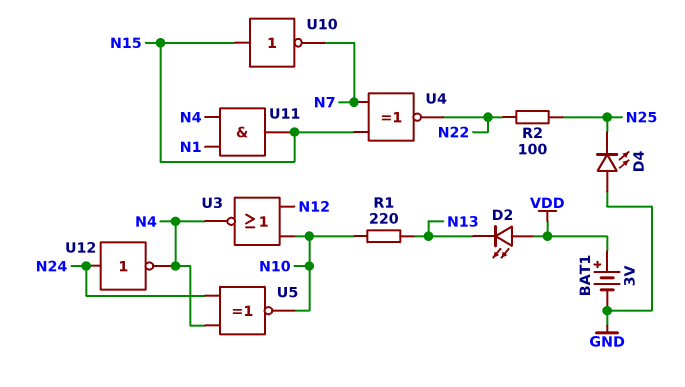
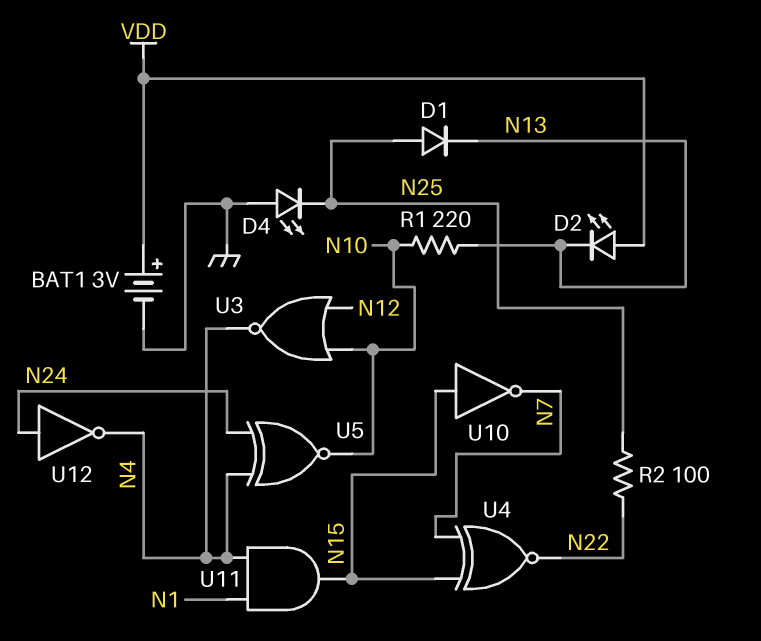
D1: none -> diode (A N25, K N13)

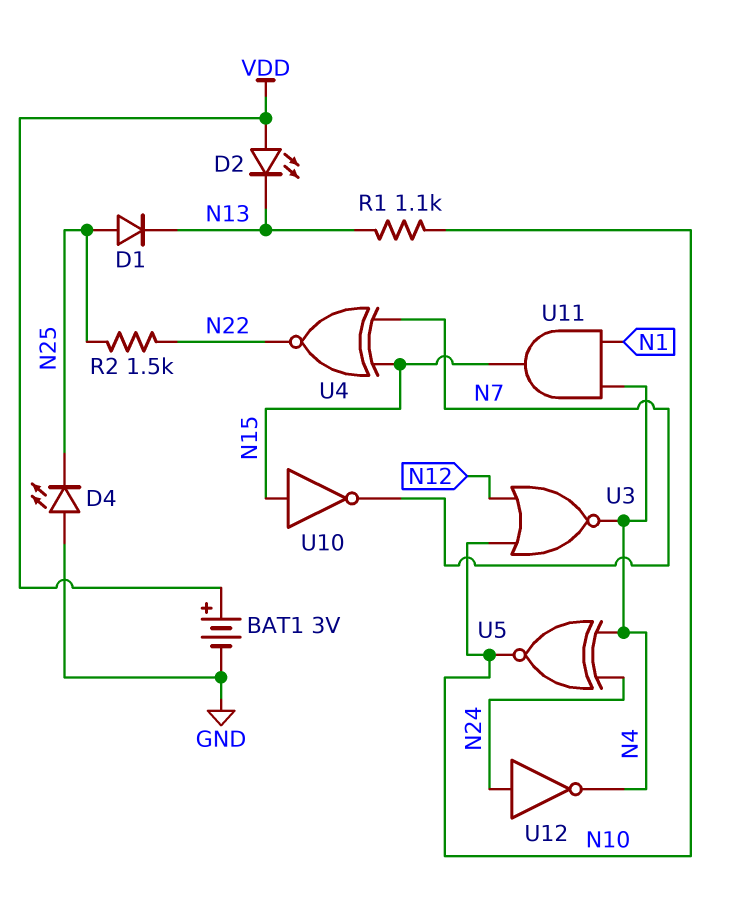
R1: 220 (N10, N13) -> 1.1k (N10, N13)
R2: 100 (N22, N25) -> 1.5k (N22, N25)

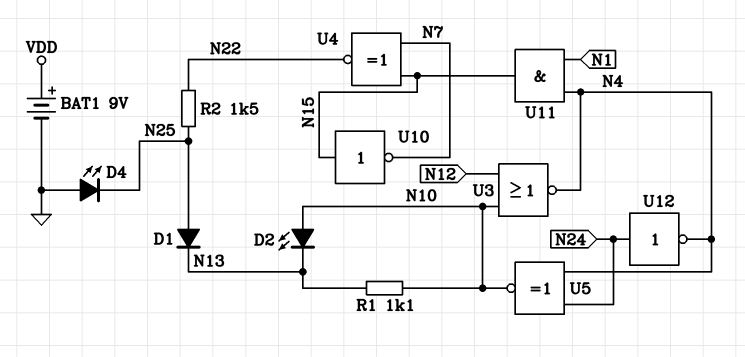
BAT1: 3V (plus VDD, minus GND) -> 9V (plus VDD, minus GND)
D2: LED (A VDD, K N13) -> LED (A N10, K N13)

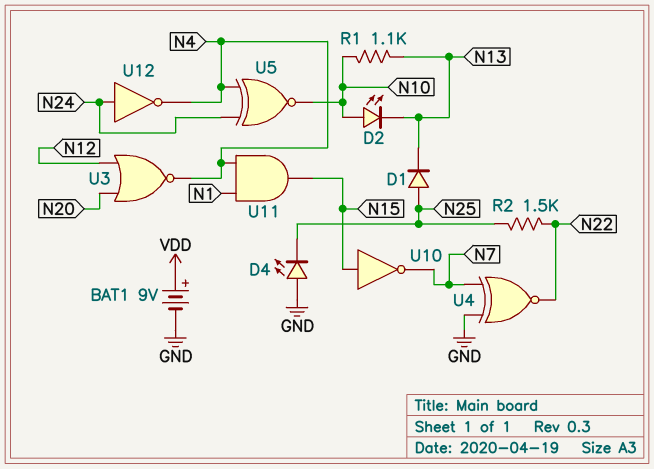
U3: NOR (in N10, in N12, out N4) -> NOR (in N12, in N20, out N4)
U4: XNOR (in N7, in N15, out N22) -> XNOR (in GND, in N7, out N22)

